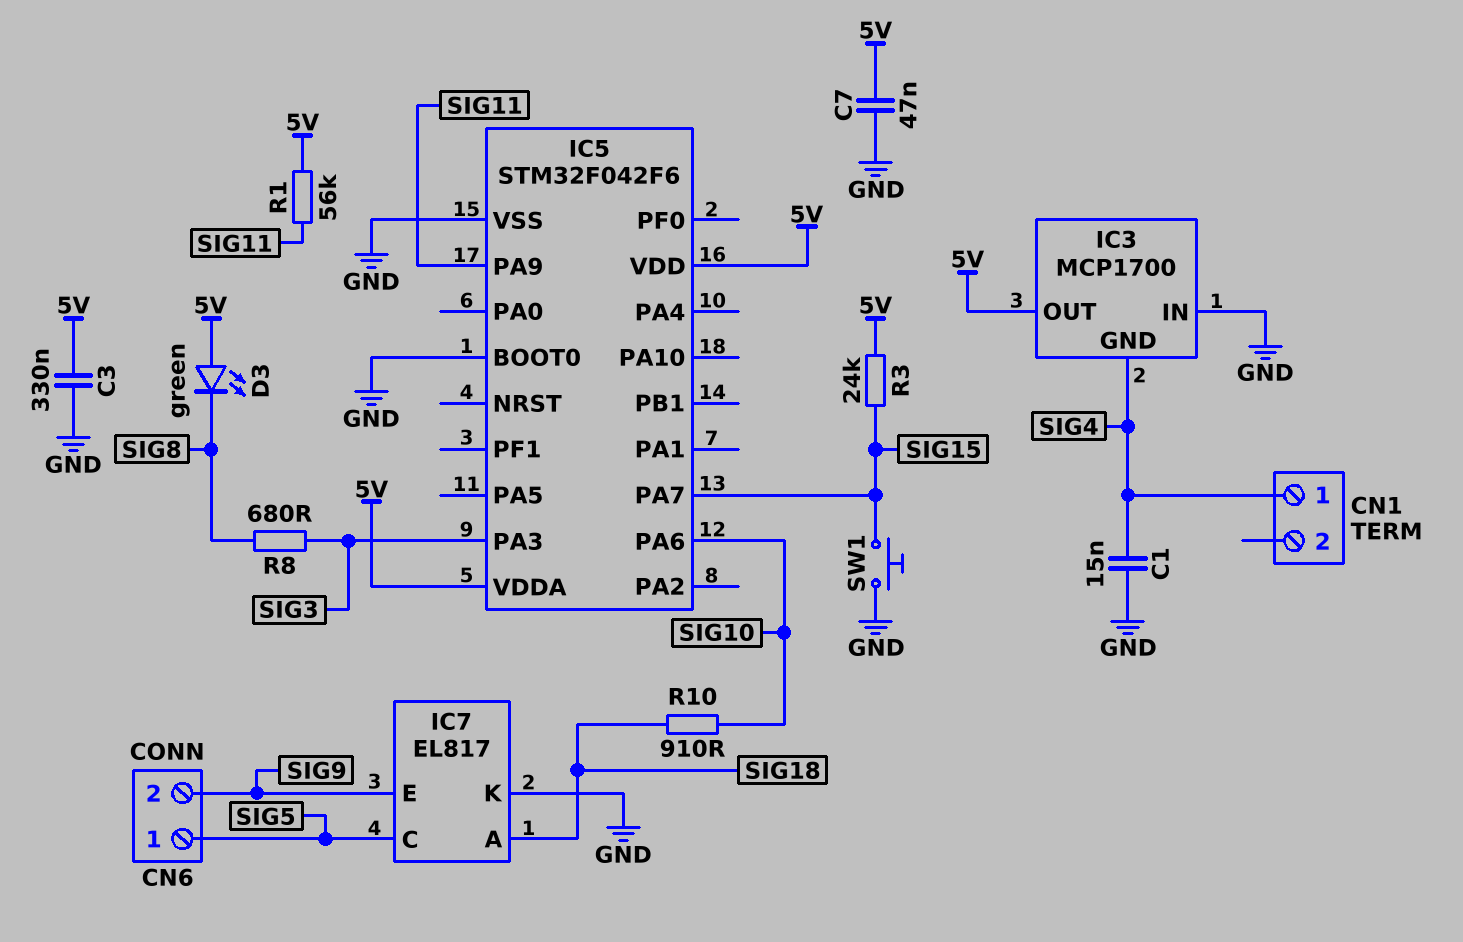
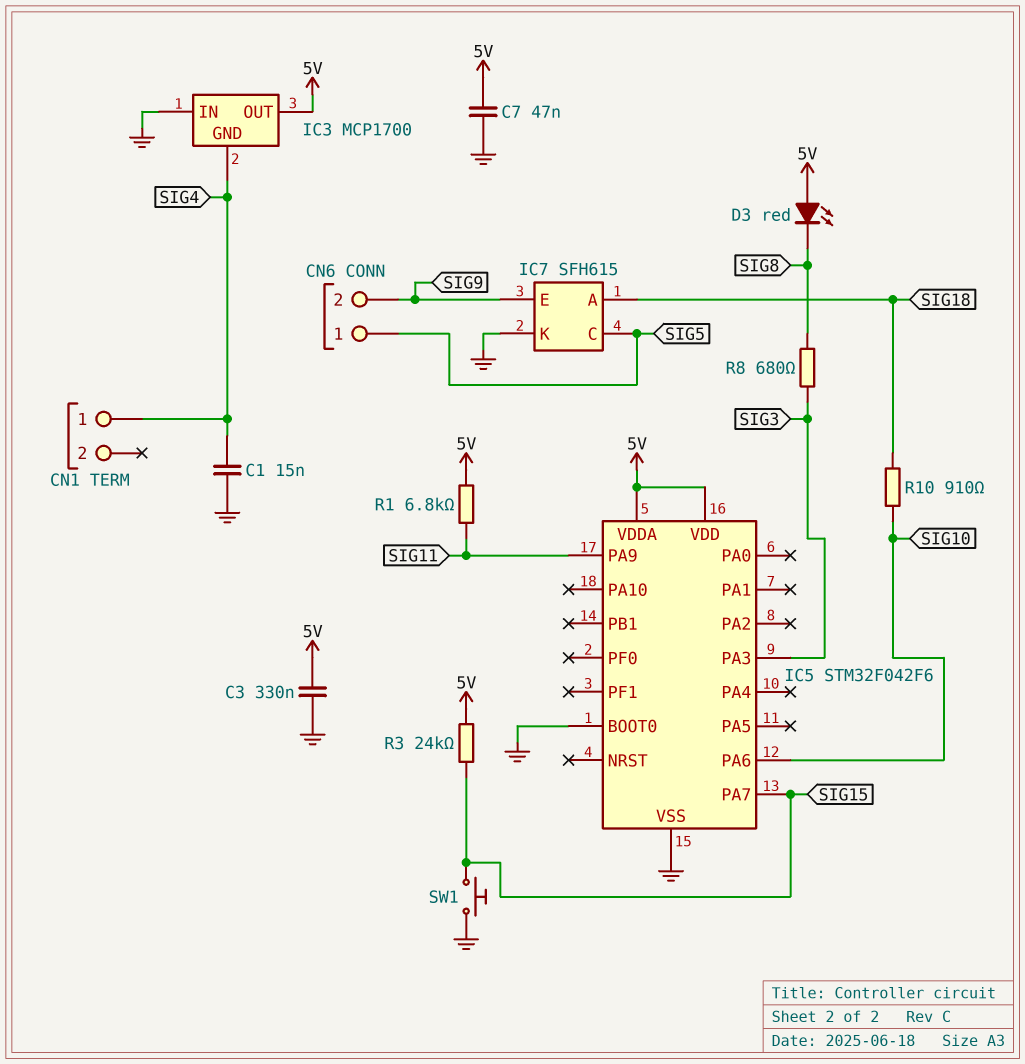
D3: LED green (A 5V, K SIG8) -> LED red (A 5V, K SIG8)
IC7: EL817 -> SFH615
R1: 56k (5V, SIG11) -> 6.8k (5V, SIG11)

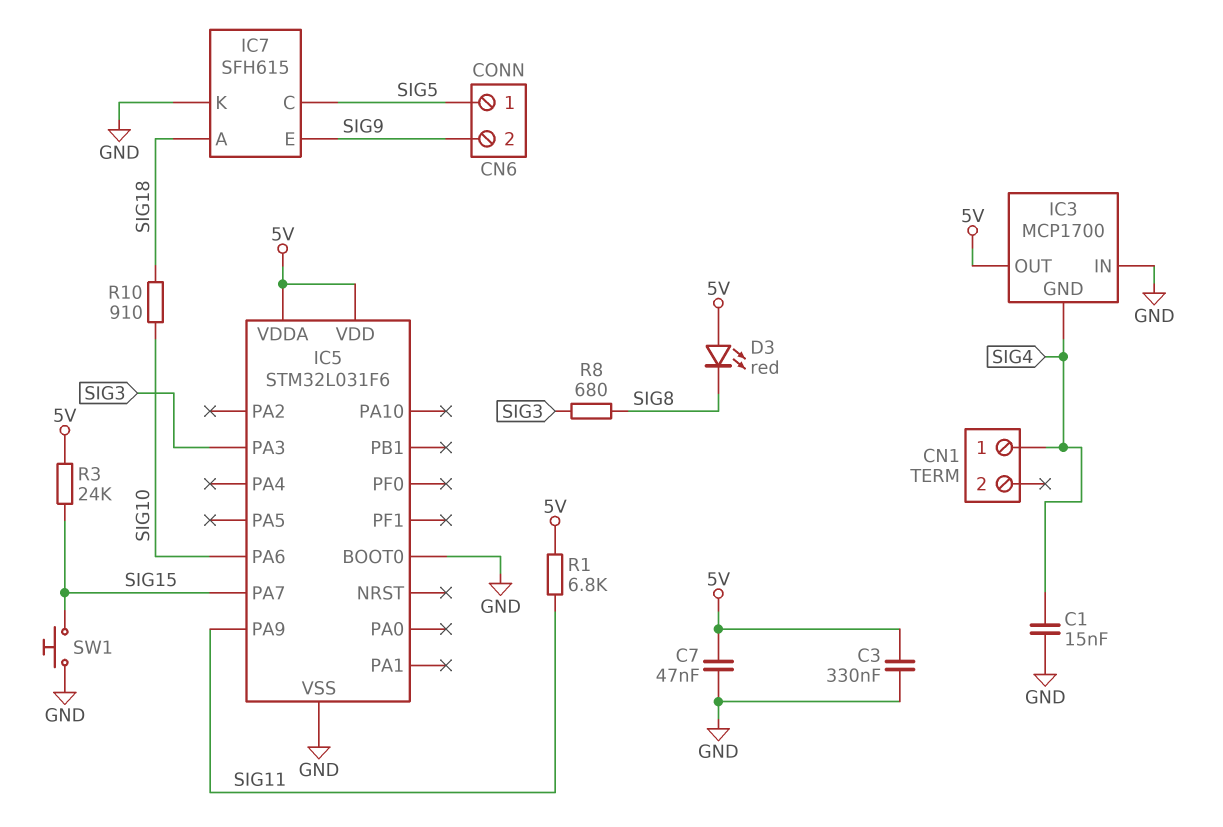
IC5: STM32F042F6 -> STM32L031F6

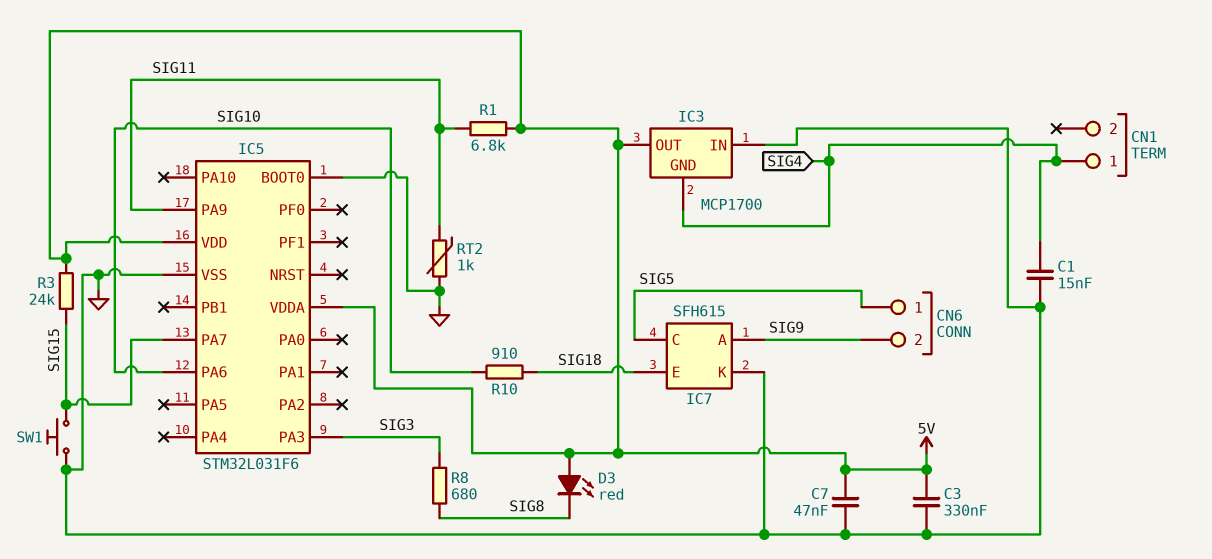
IC7 pin A: SIG18 -> SIG9
IC7 pin E: SIG9 -> SIG18
RT2: none -> 1k (GND, SIG11)

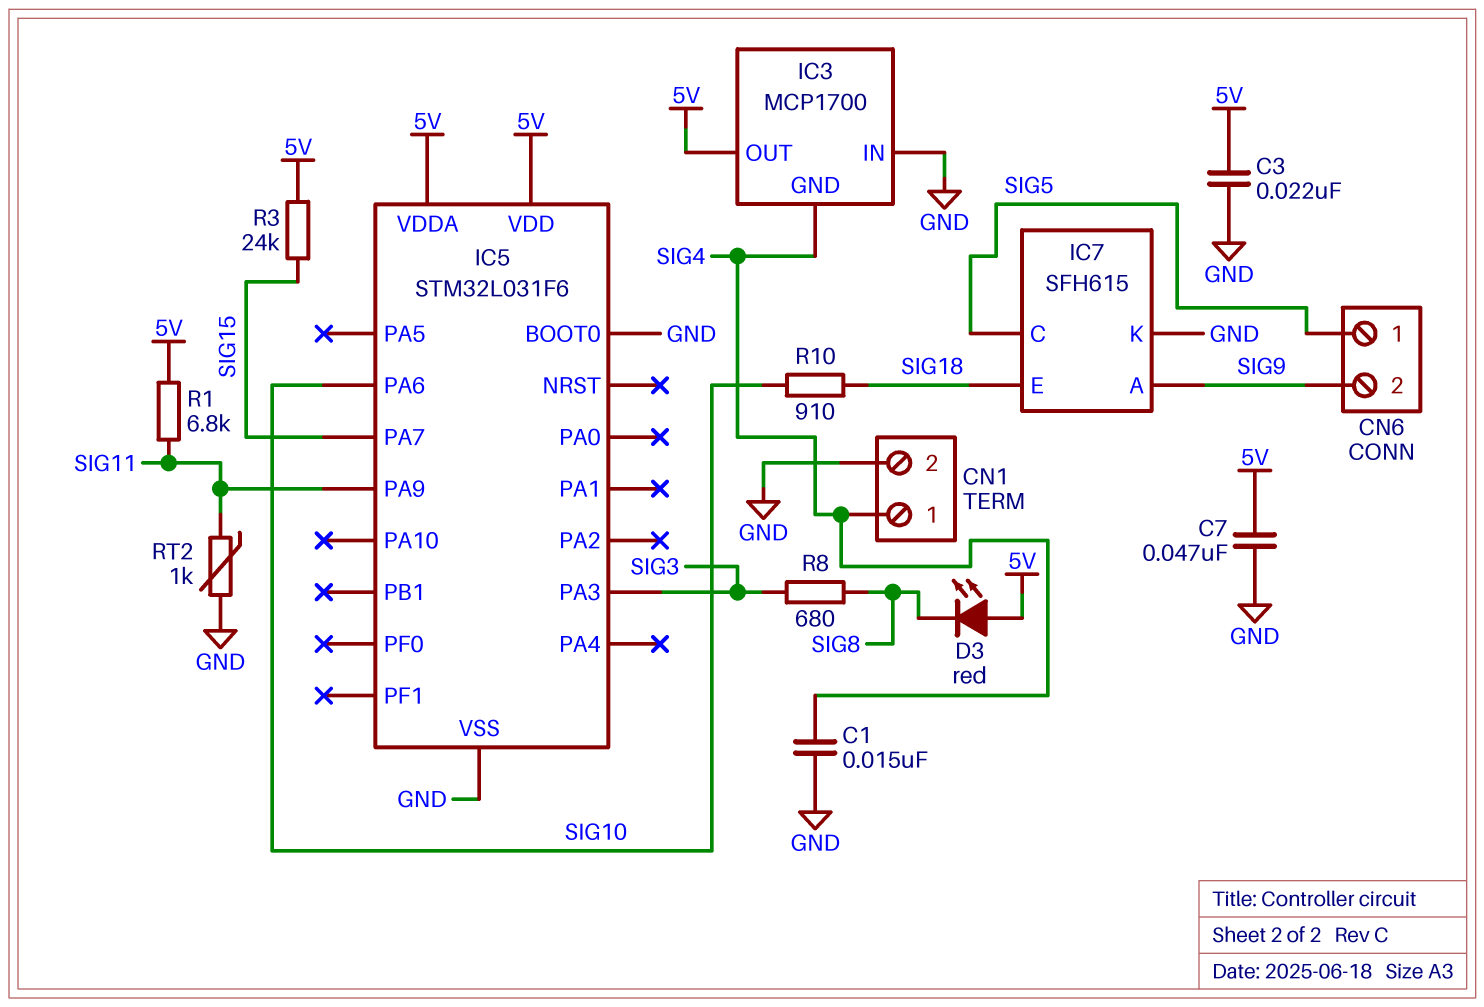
C3: 330nF (5V, GND) -> 22nF (5V, GND)
CN1 pin 2: none -> GND
SW1: button (GND, SIG15) -> none

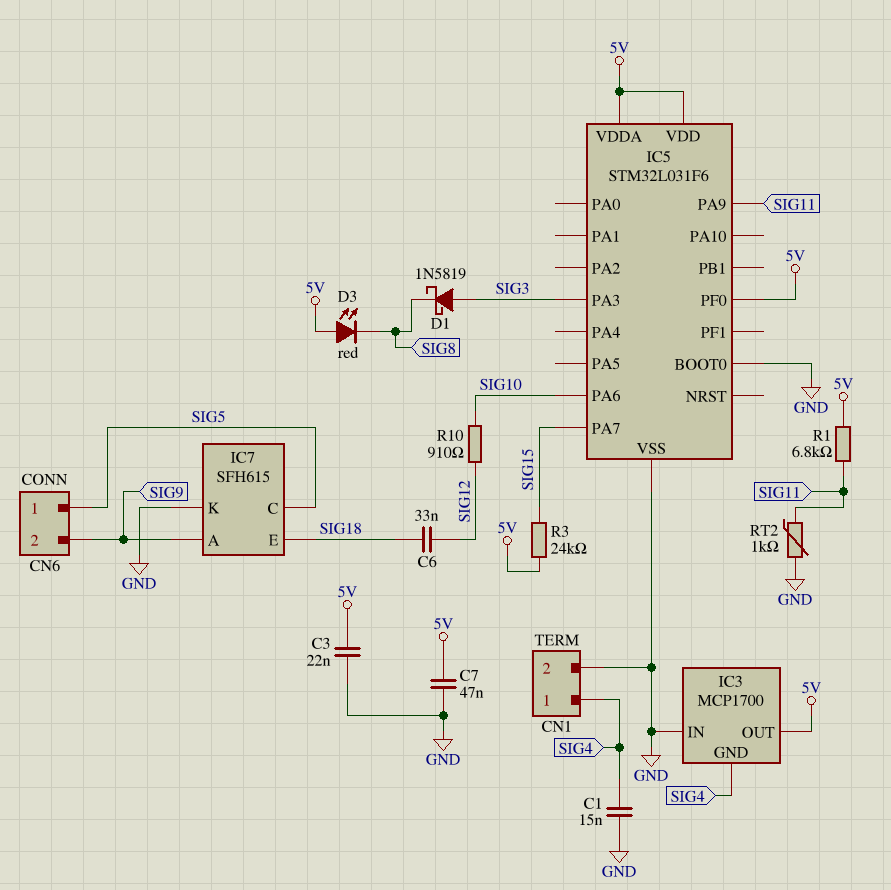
C6: none -> 33nF (SIG12, SIG18)
D1: none -> schottky 1N5819 (A SIG3, K SIG8)
IC5 pin PF0: none -> 5V
R8: 680 (SIG3, SIG8) -> none
R10: 910 (SIG10, SIG18) -> 910 (SIG10, SIG12)

